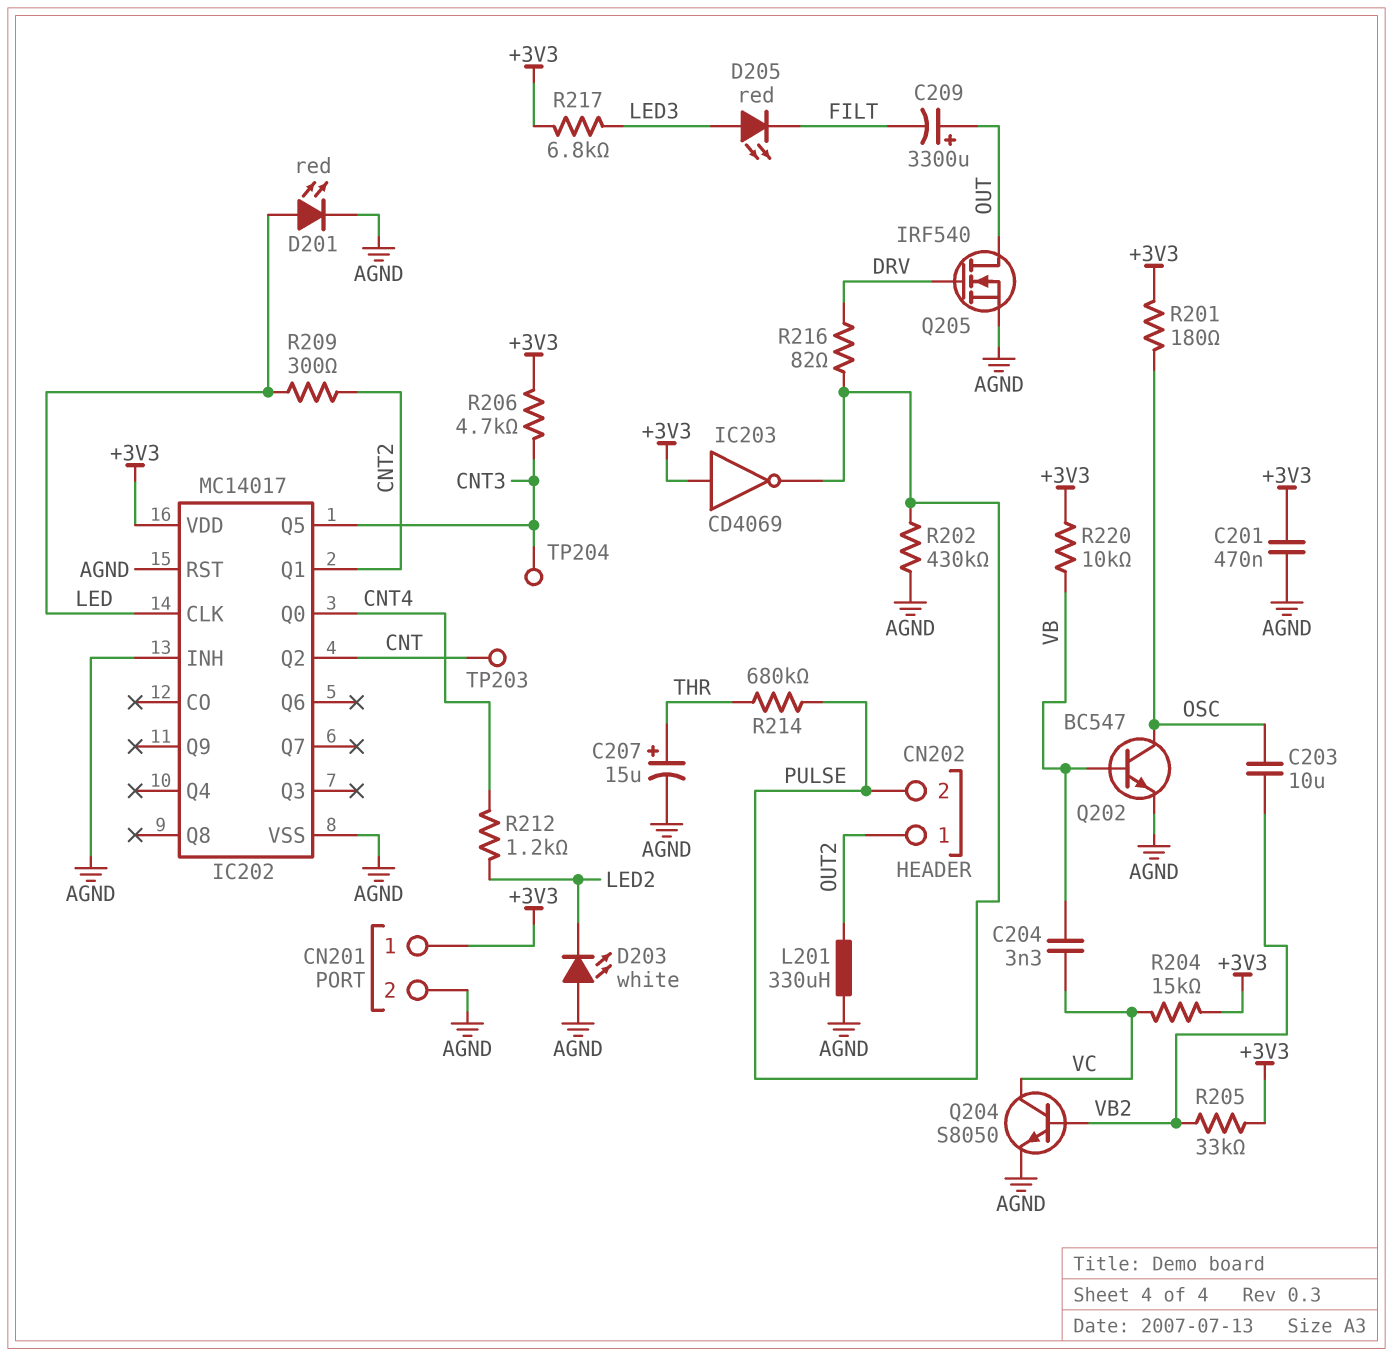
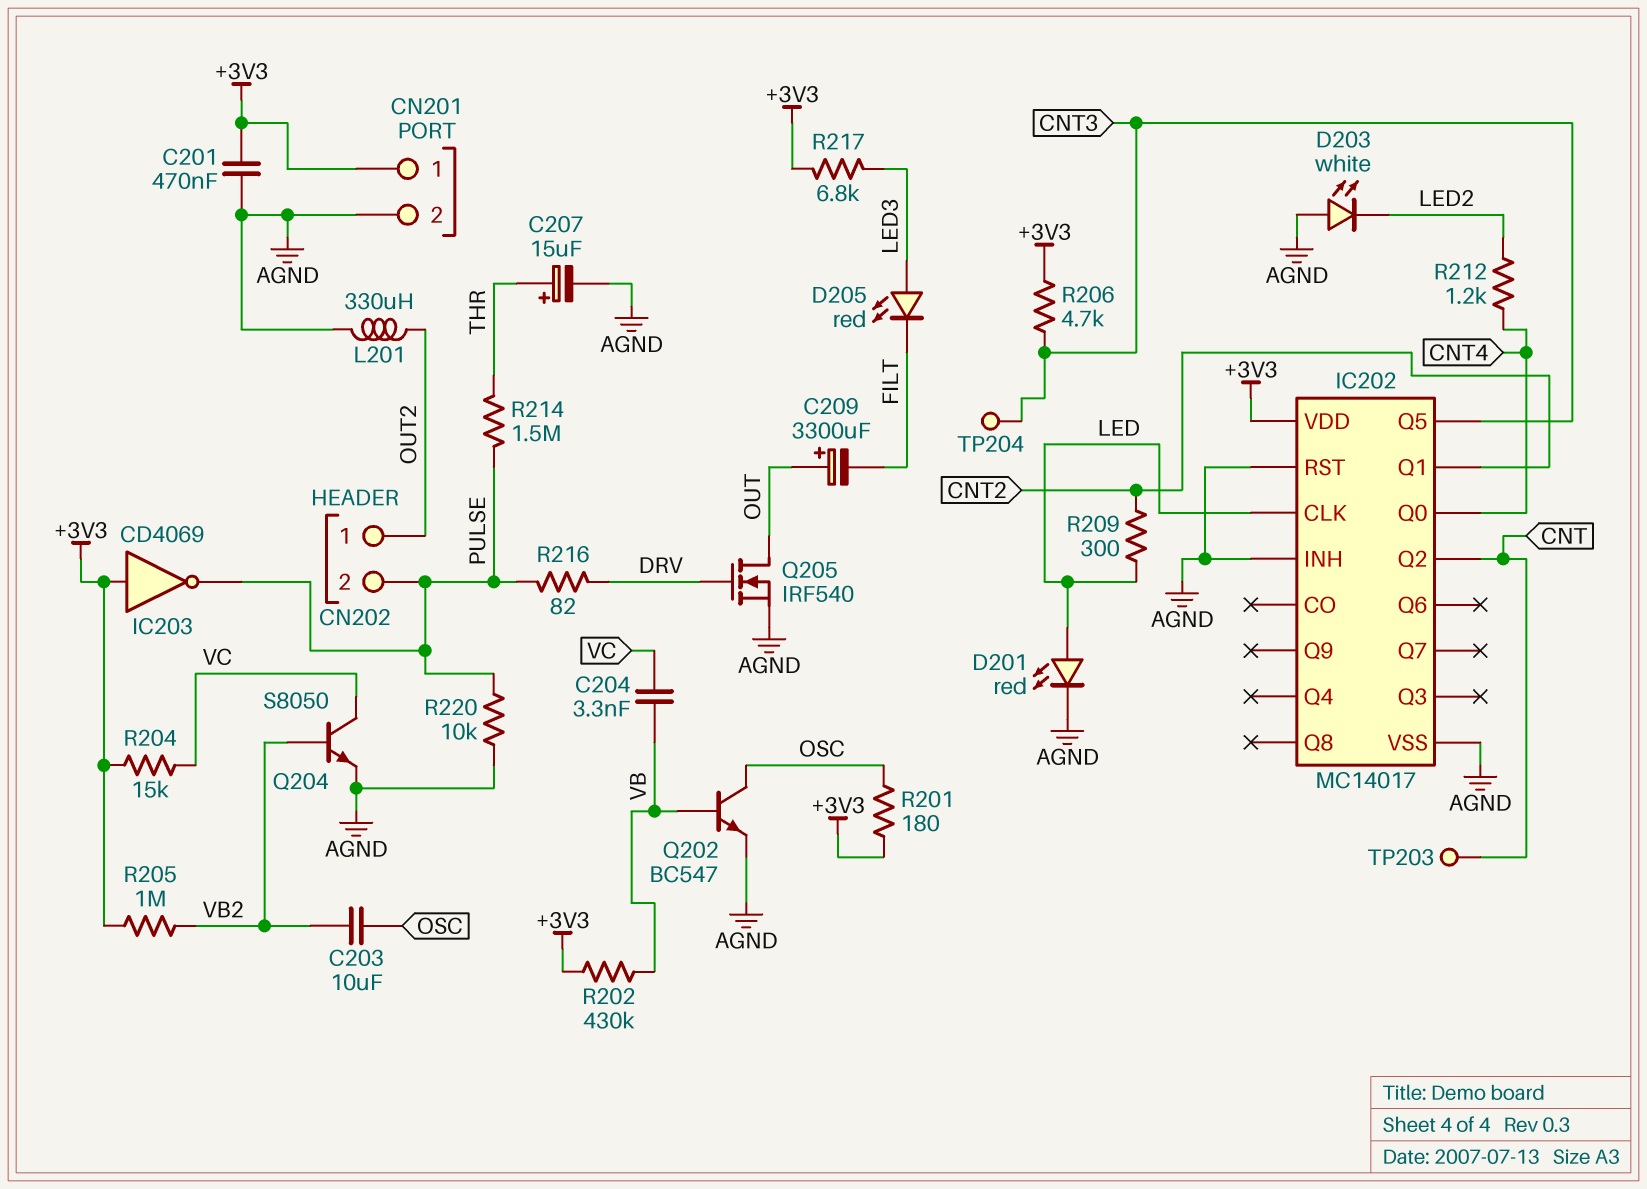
R202: 430k (AGND, PULSE) -> 430k (+3V3, VB)
R205: 33k (+3V3, VB2) -> 1M (+3V3, VB2)
R214: 680k (PULSE, THR) -> 1.5M (PULSE, THR)
R220: 10k (+3V3, VB) -> 10k (AGND, PULSE)

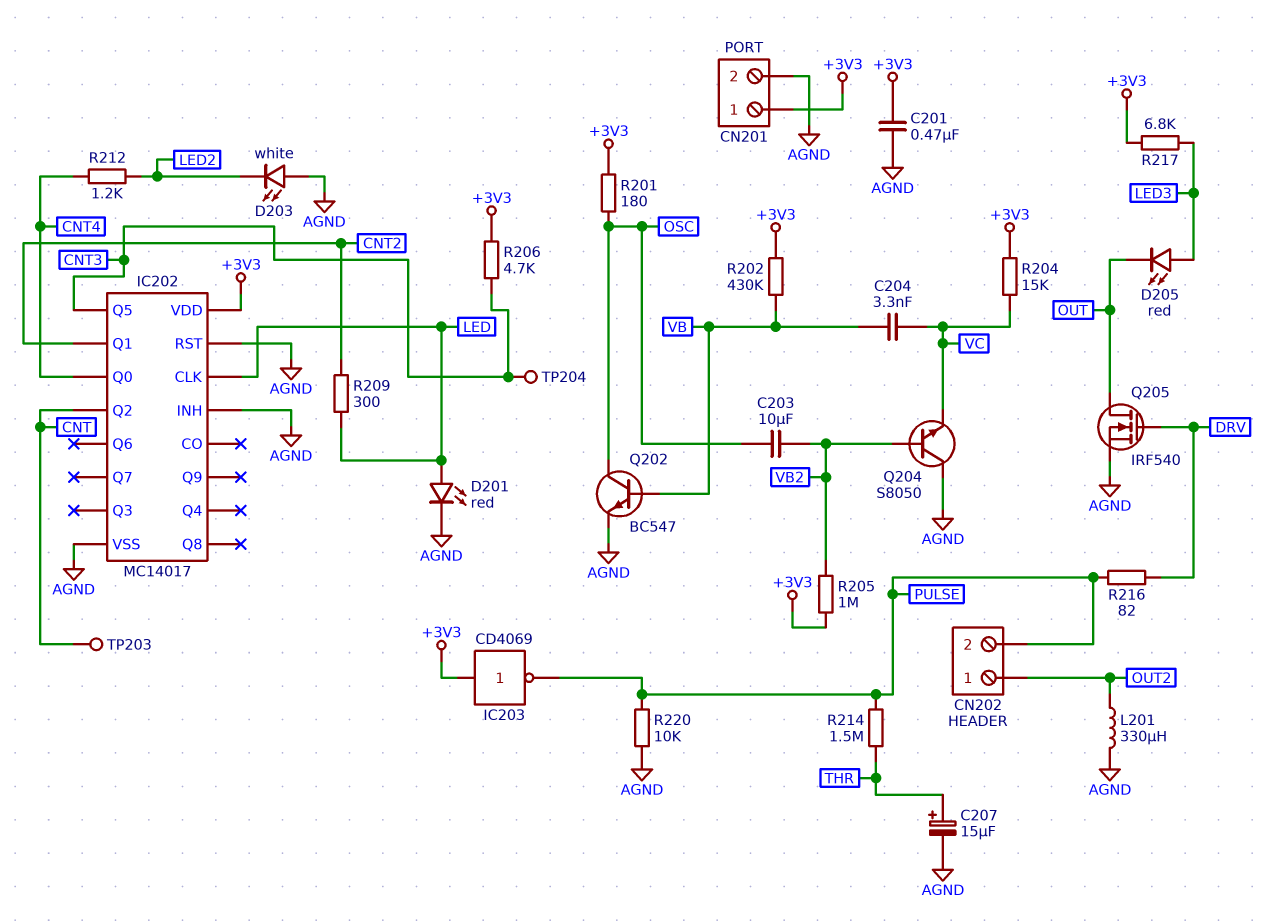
C209: 3300uF (plus OUT, minus FILT) -> none
D205: LED red (A LED3, K FILT) -> LED red (A LED3, K OUT)
Q204: NPN S8050 (B VB2, C VC, E AGND) -> NPN S8050 (B VB2, C AGND, E VC)

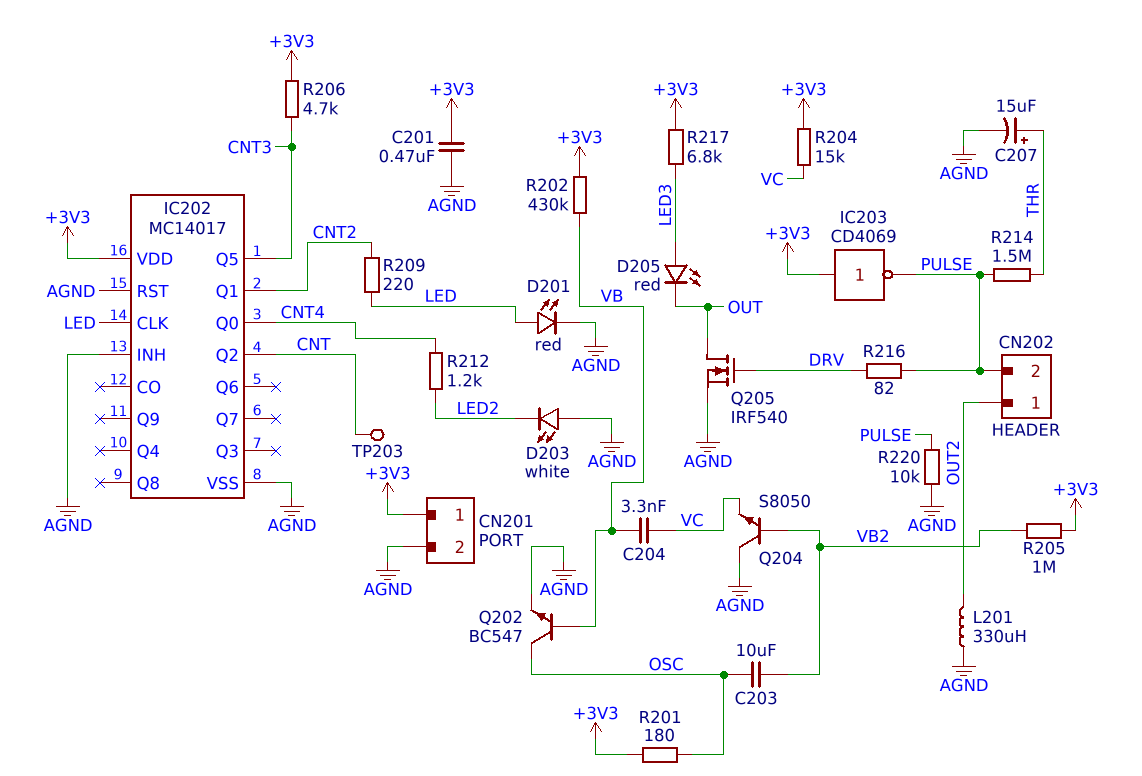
R209: 300 (CNT2, LED) -> 220 (CNT2, LED)
TP204: test point (CNT3) -> none

